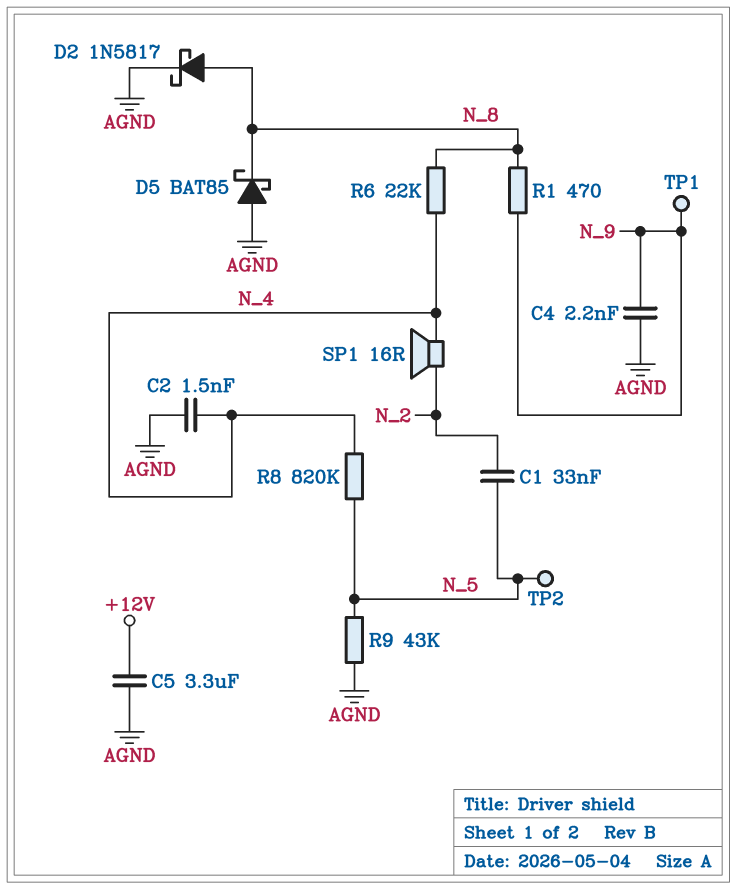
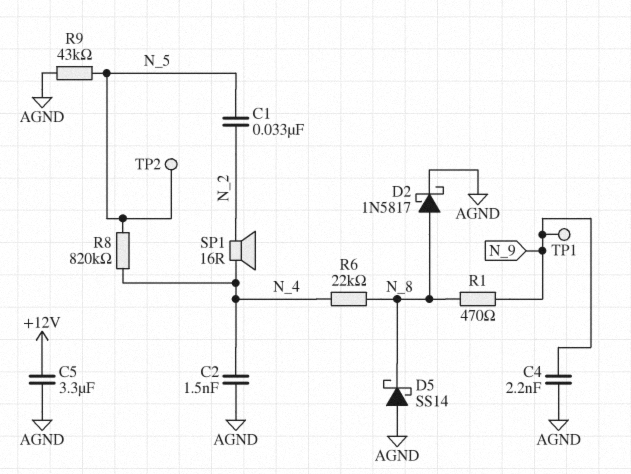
D5: schottky BAT85 (A AGND, K N_8) -> schottky SS14 (A AGND, K N_8)

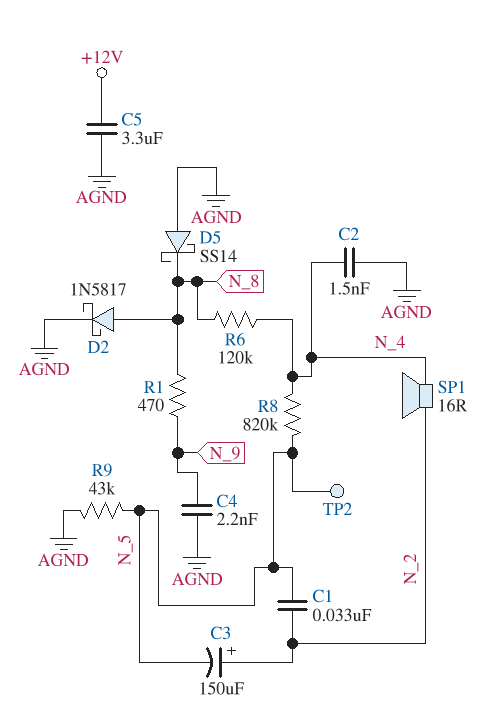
C3: none -> 150uF (plus N_2, minus N_5)
R6: 22k (N_4, N_8) -> 120k (N_4, N_8)
TP1: test point (N_9) -> none

